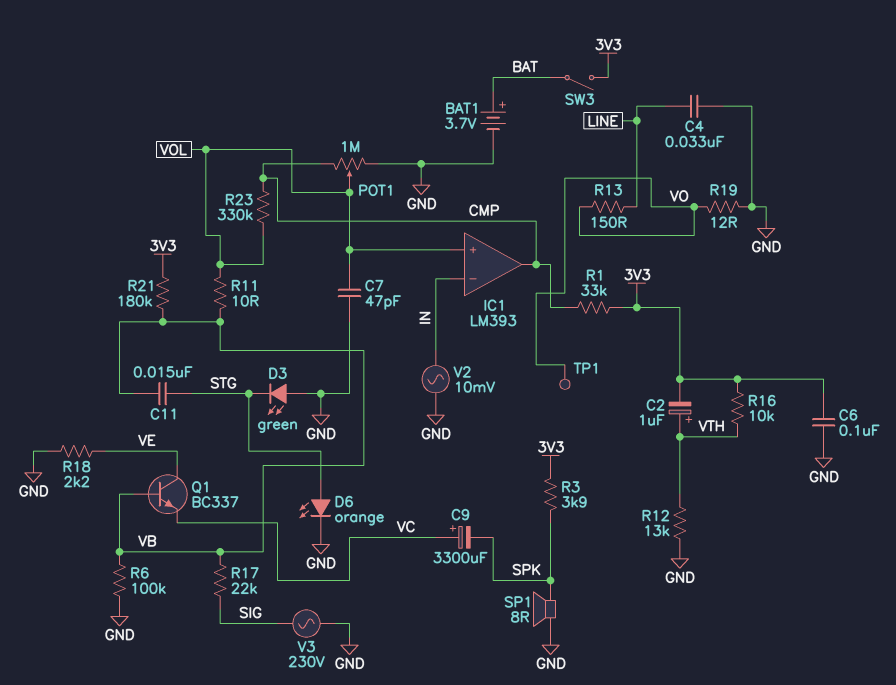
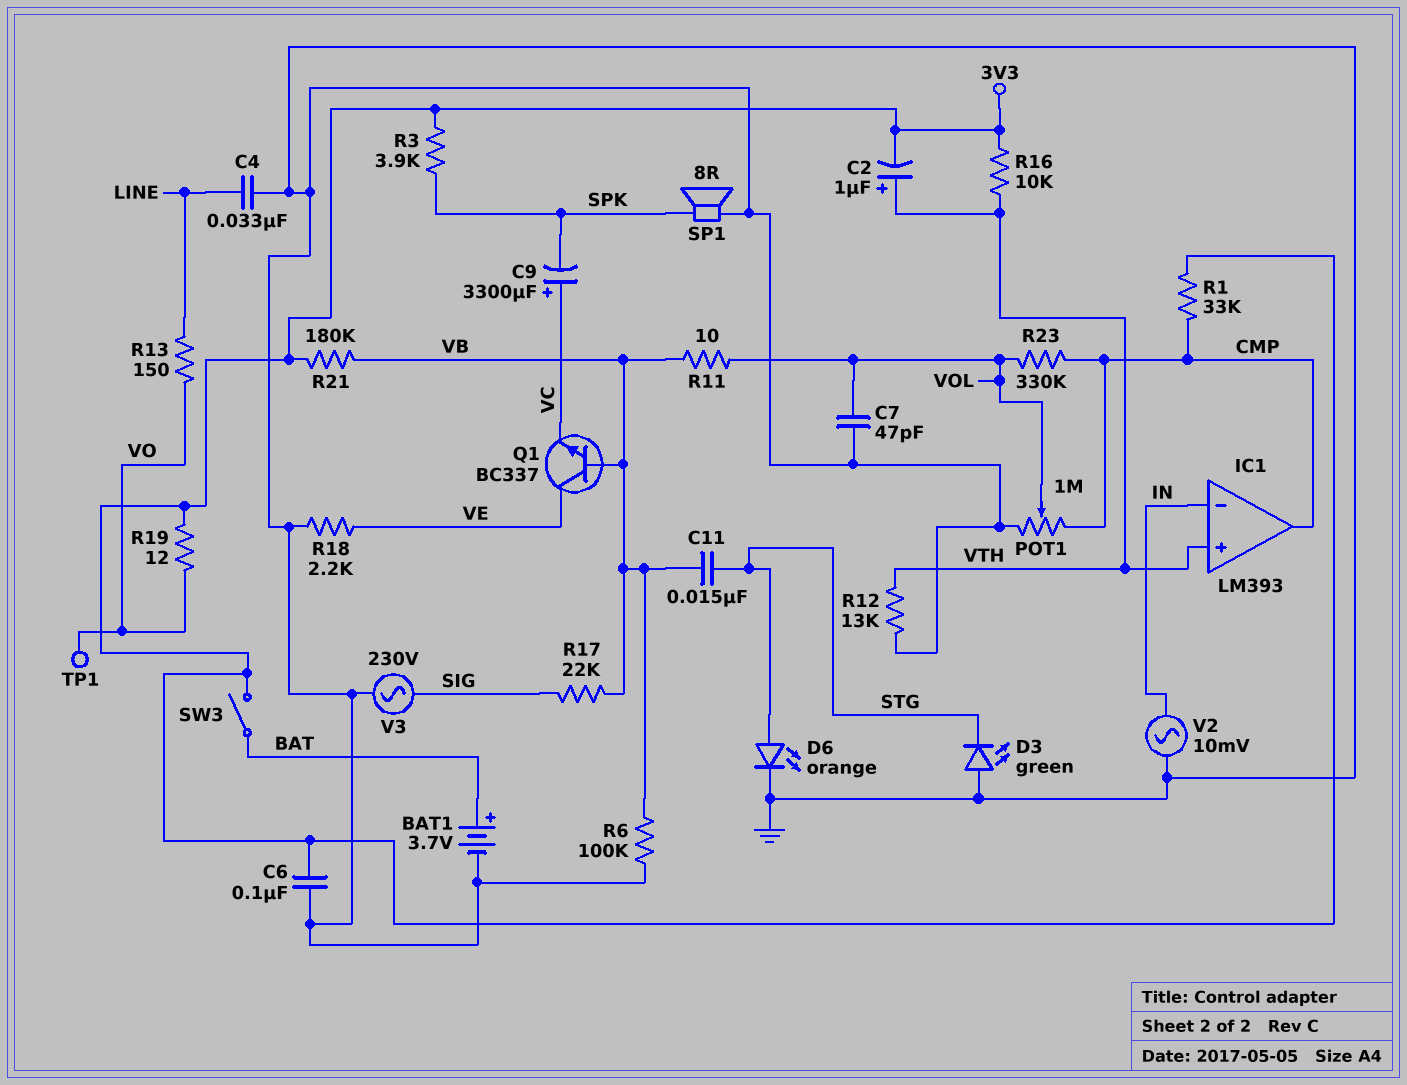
IC1 pin in+: VOL -> VTH
R19: 12 (GND, VO) -> 12 (3V3, VO)

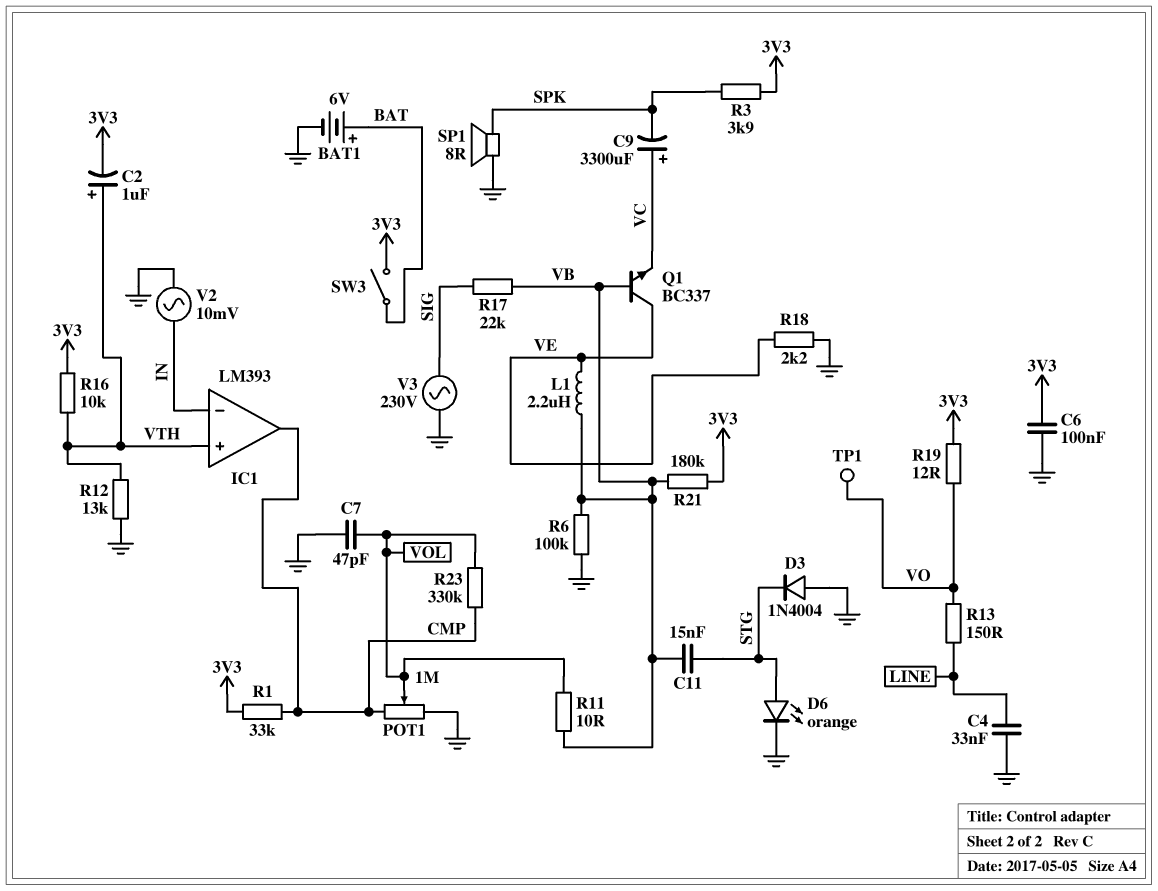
BAT1: 3.7V (plus BAT, minus GND) -> 6V (plus BAT, minus GND)
D3: LED green (A GND, K STG) -> diode 1N4004 (A GND, K STG)
L1: none -> 2.2uH (VB, VE)

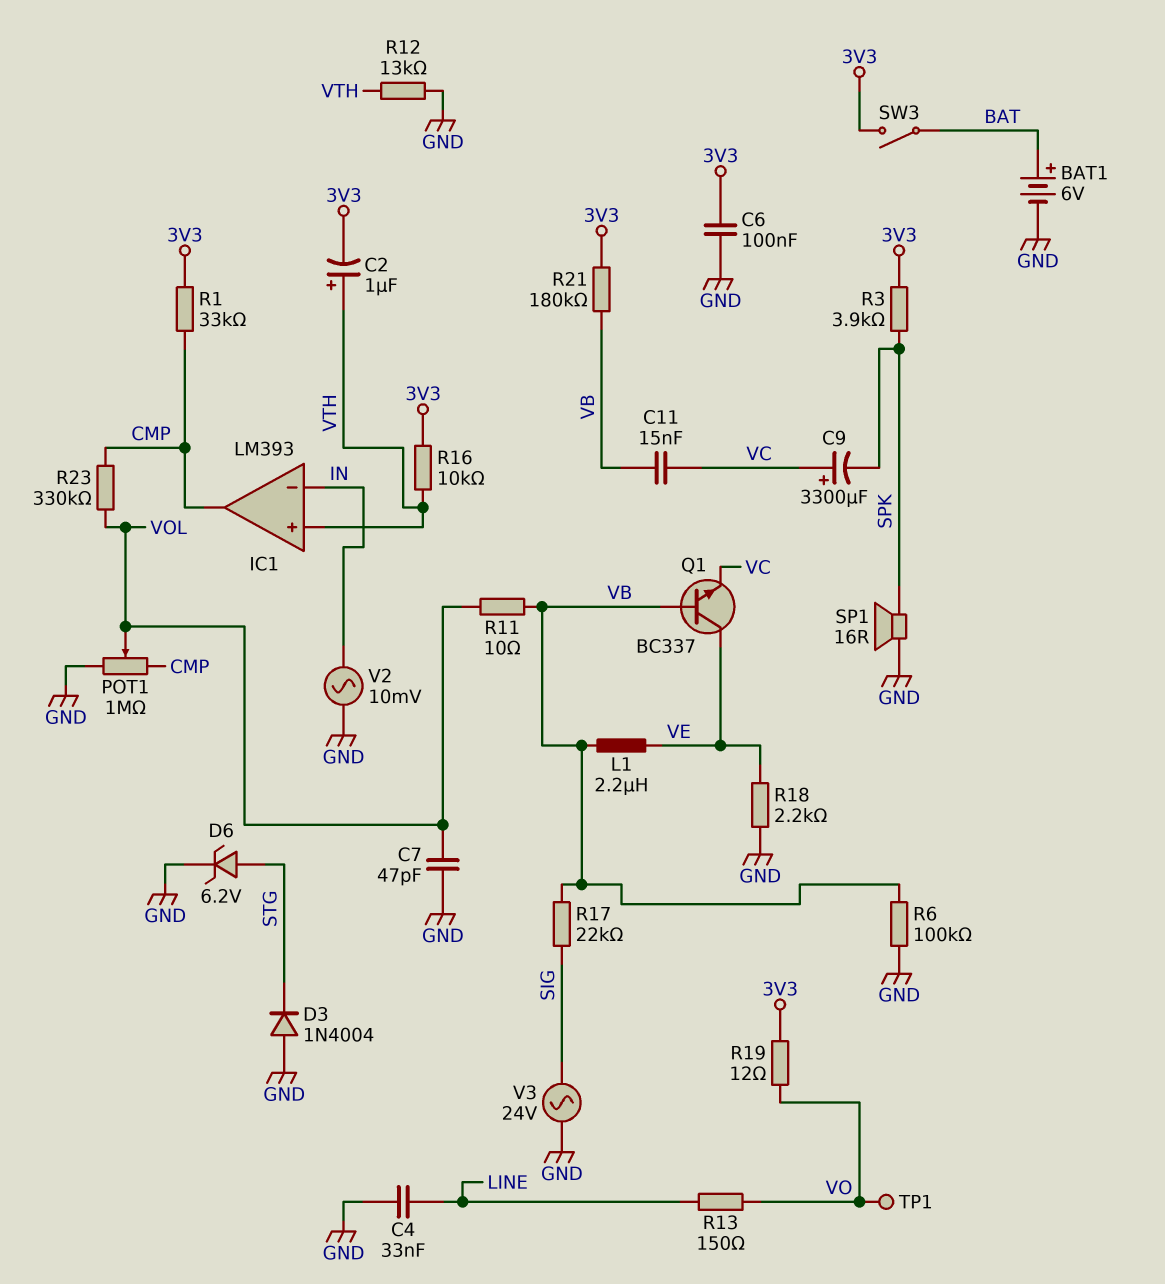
C11: 15nF (STG, VB) -> 15nF (VB, VC)
D6: LED orange (A STG, K GND) -> zener 6.2V (A STG, K GND)
SP1: speaker 8R (GND, SPK) -> speaker 16R (GND, SPK)
V3: AC 230V (GND, SIG) -> AC 24V (GND, SIG)

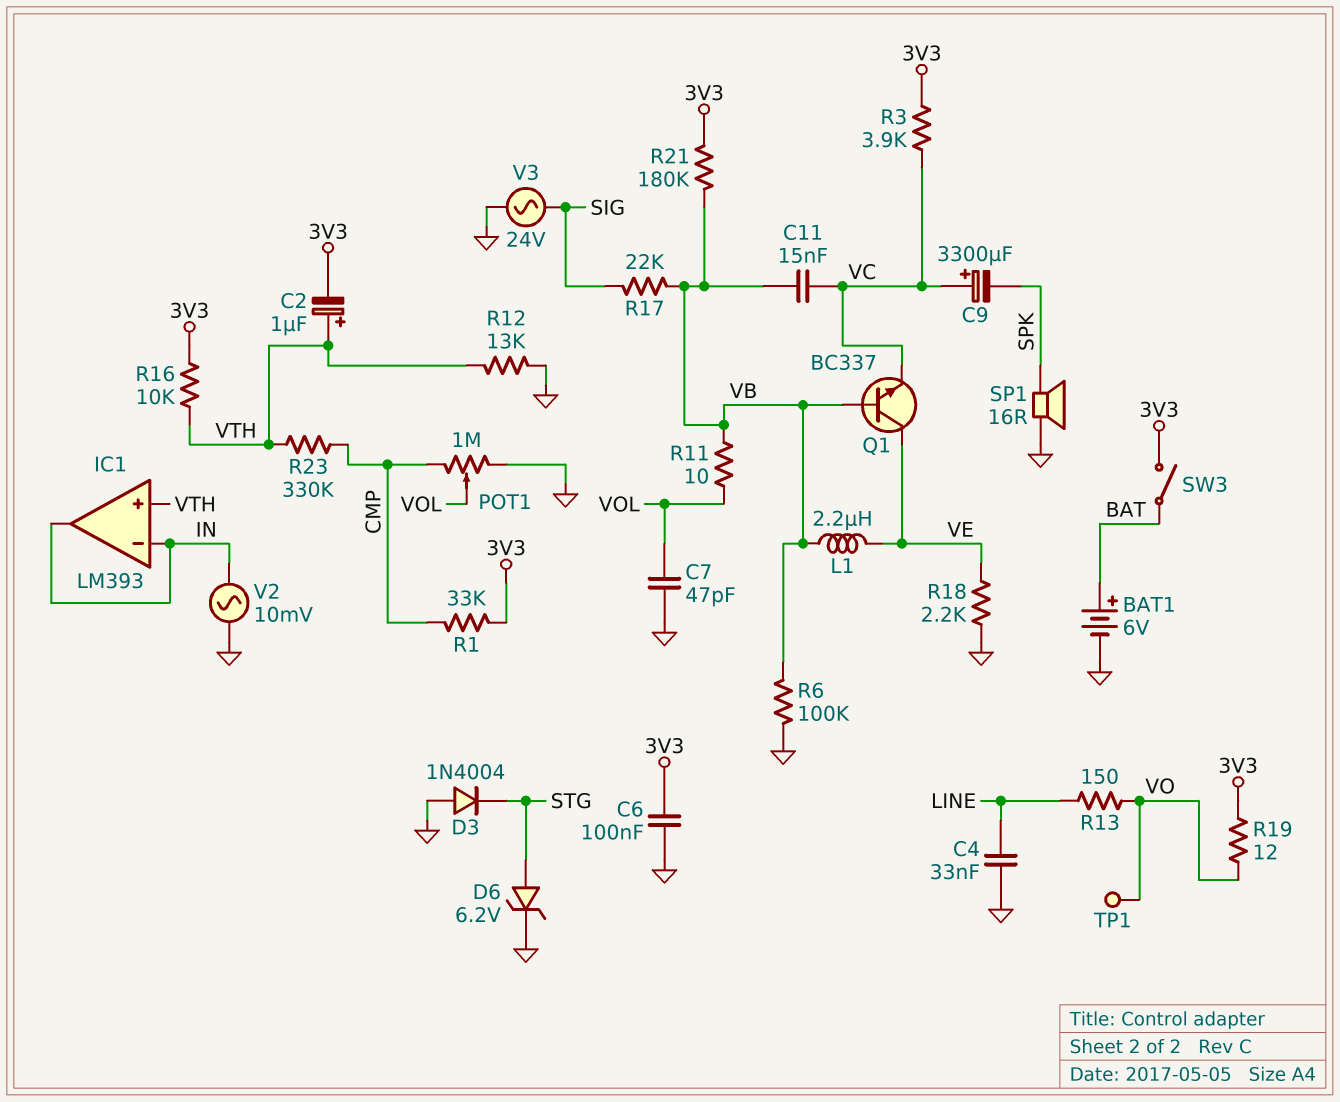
IC1 pin out: CMP -> IN
R3: 3.9k (3V3, SPK) -> 3.9k (3V3, VC)
R23: 330k (CMP, VOL) -> 330k (CMP, VTH)

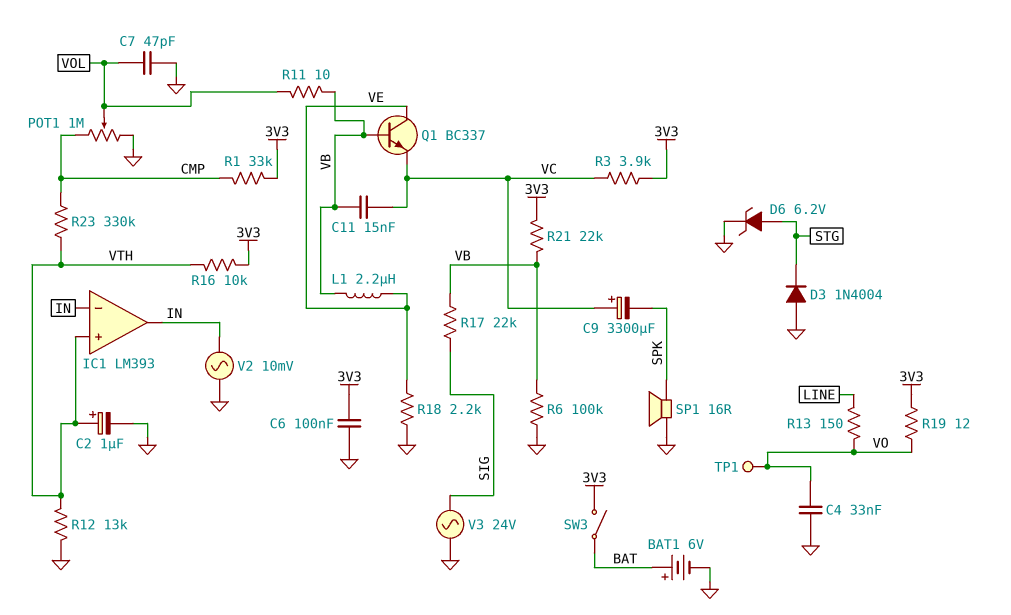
C2: 1uF (plus VTH, minus 3V3) -> 1uF (plus VTH, minus GND)
C4: 33nF (GND, LINE) -> 33nF (GND, VO)
R21: 180k (3V3, VB) -> 22k (3V3, VB)

